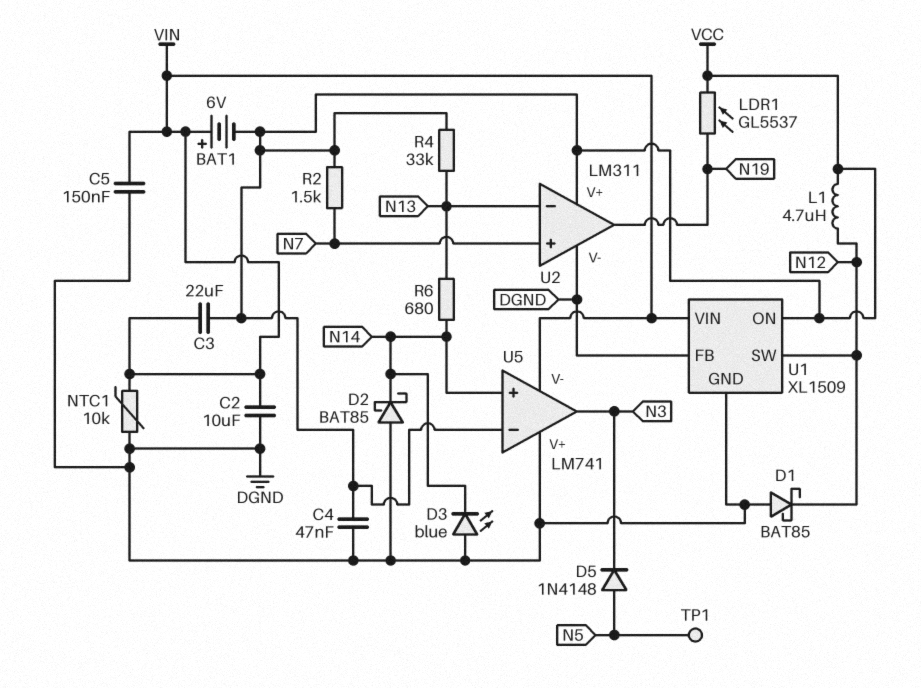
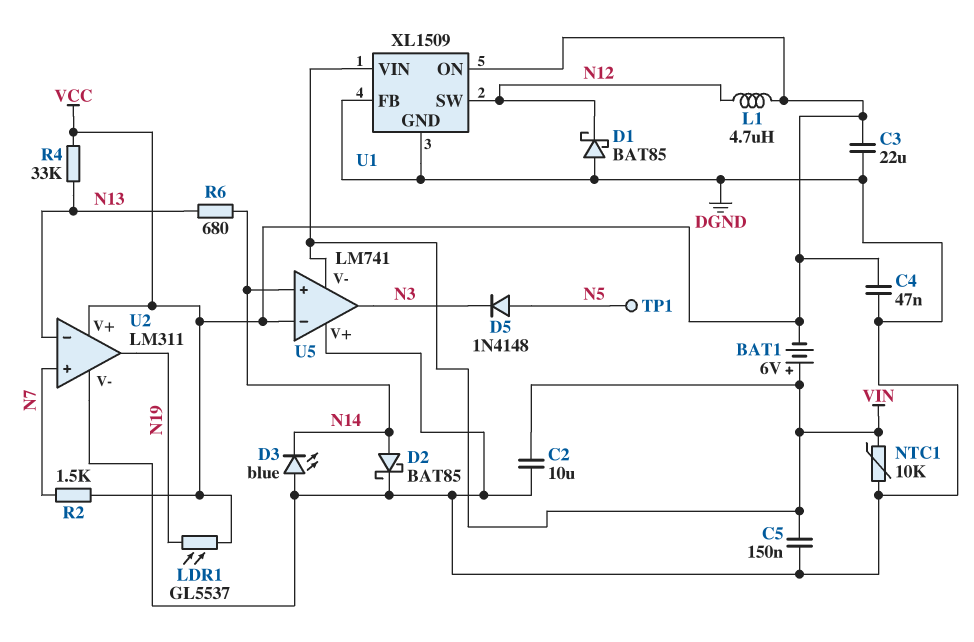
C3: 22uF (VCC, VIN) -> 22uF (DGND, VCC)
D2: schottky BAT85 (A DGND, K N14) -> schottky BAT85 (A N14, K DGND)

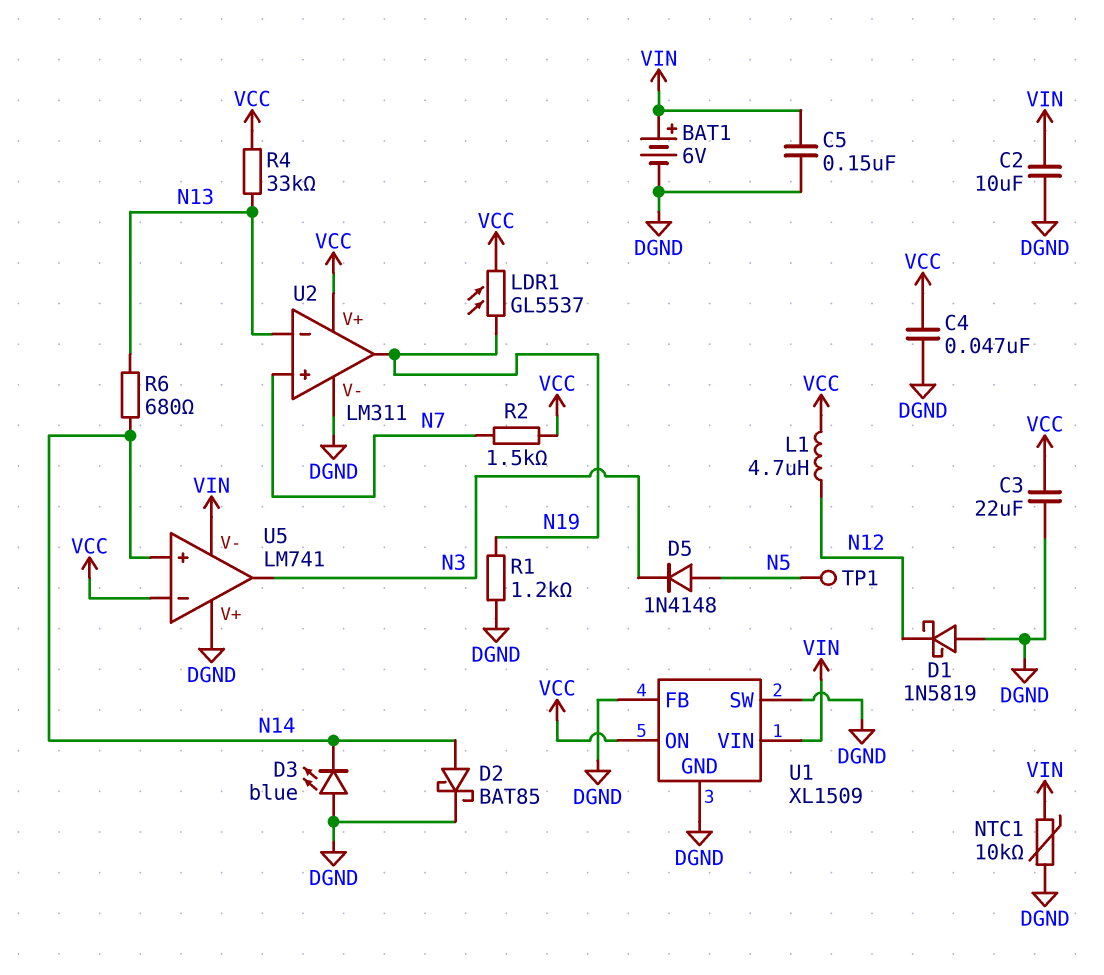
BAT1: 6V (plus VIN, minus VCC) -> 6V (plus VIN, minus DGND)
D1: schottky BAT85 (A DGND, K N12) -> schottky 1N5819 (A DGND, K N12)
R1: none -> 1.2k (DGND, N19)
U1 pin SW: N12 -> DGND

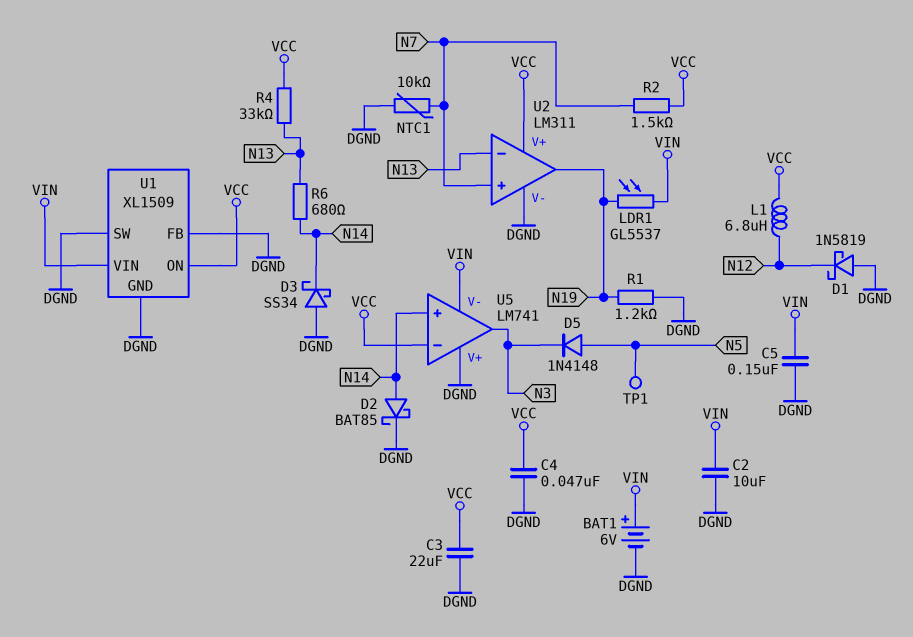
D3: LED blue (A DGND, K N14) -> schottky SS34 (A DGND, K N14)
L1: 4.7uH (N12, VCC) -> 6.8uH (N12, VCC)
LDR1: GL5537 (N19, VCC) -> GL5537 (N19, VIN)
NTC1: 10k (DGND, VIN) -> 10k (DGND, N7)

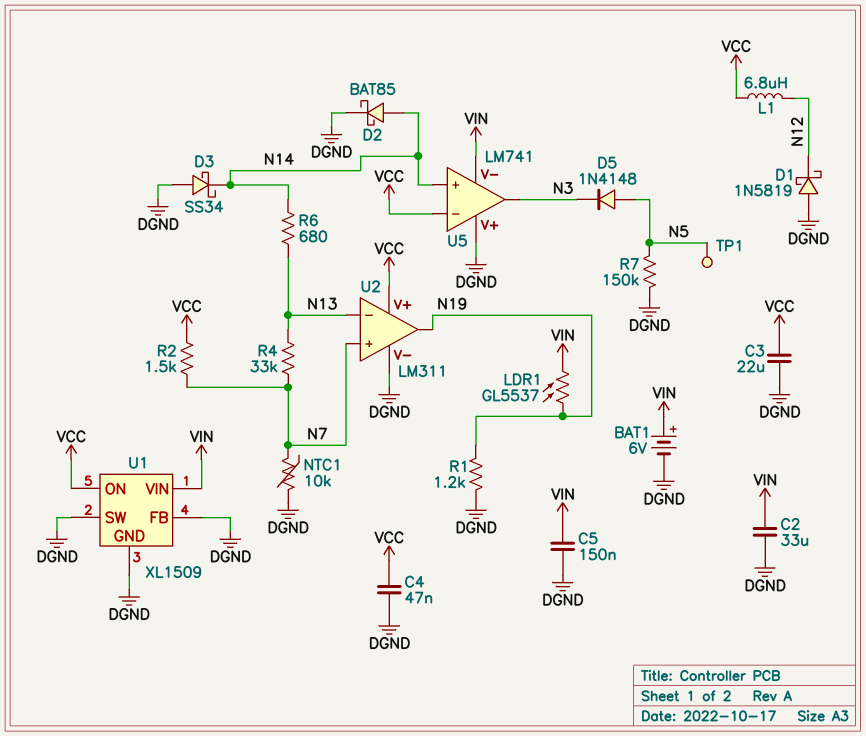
C2: 10uF (DGND, VIN) -> 33uF (DGND, VIN)
R4: 33k (N13, VCC) -> 33k (N7, N13)
R7: none -> 150k (DGND, N5)

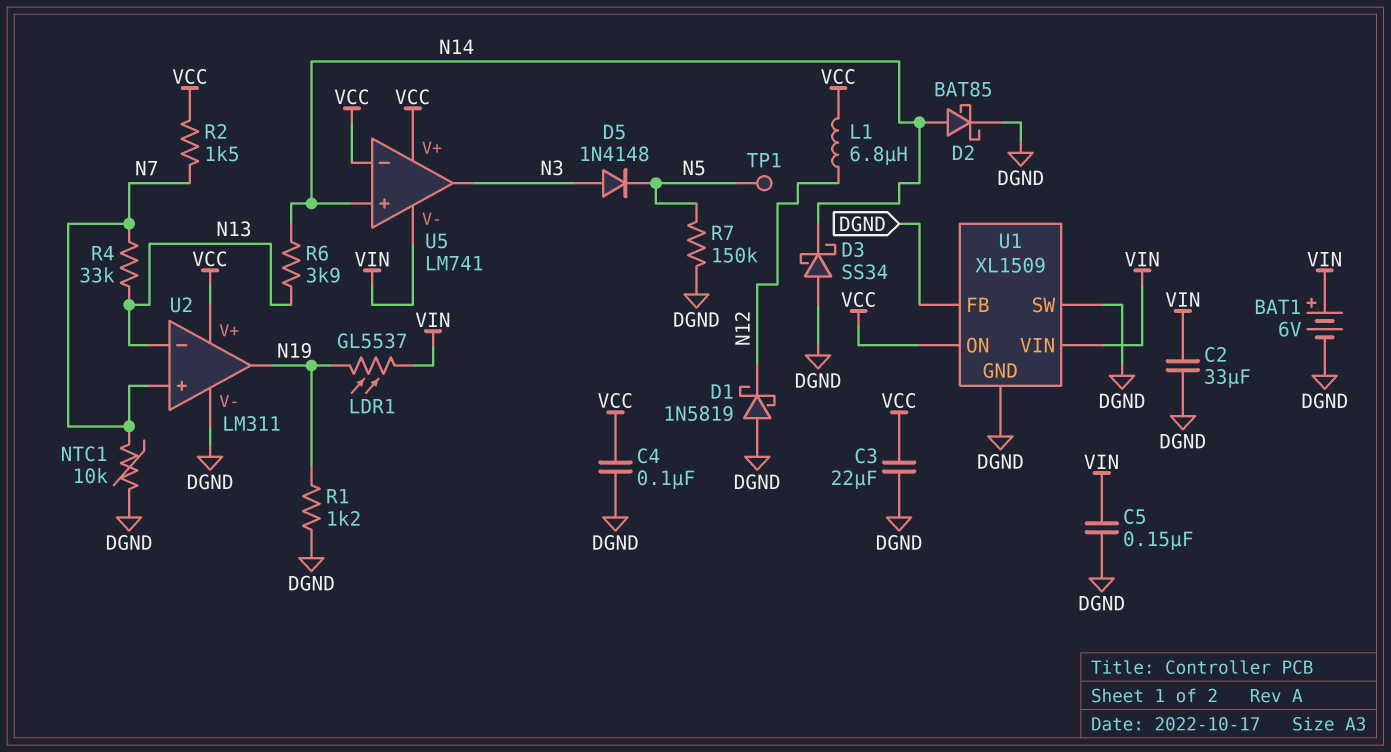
C4: 47nF (DGND, VCC) -> 100nF (DGND, VCC)
D5: diode 1N4148 (A N5, K N3) -> diode 1N4148 (A N3, K N5)
R6: 680 (N13, N14) -> 3.9k (N13, N14)
U5 pin V+: DGND -> VCC

